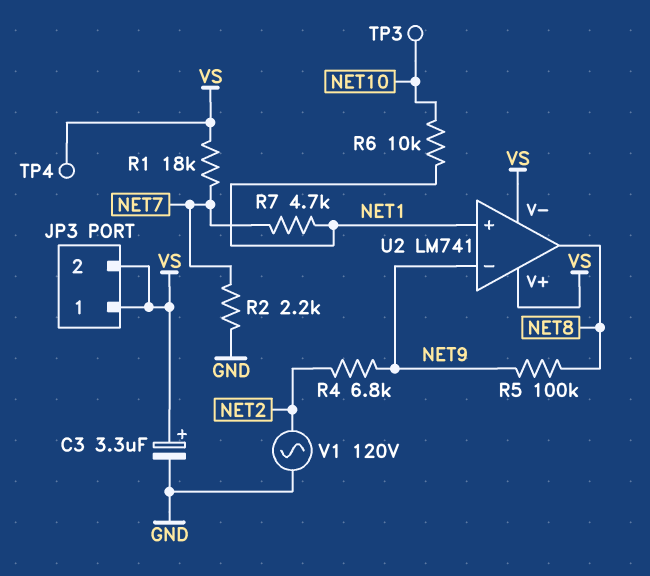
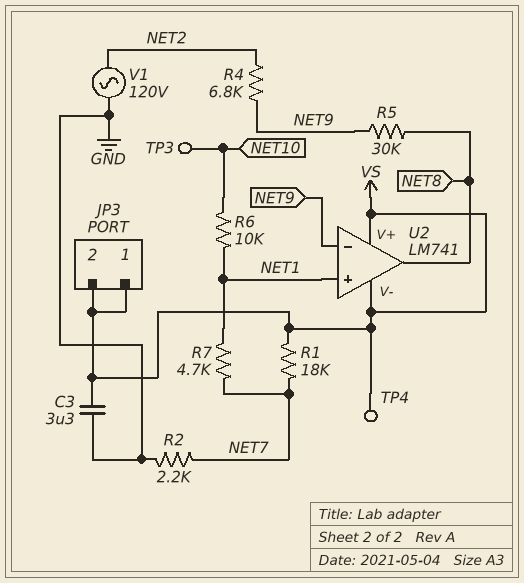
C3: 3.3uF (plus VS, minus GND) -> 3.3uF (GND, VS)
R5: 100k (NET8, NET9) -> 30k (NET8, NET9)

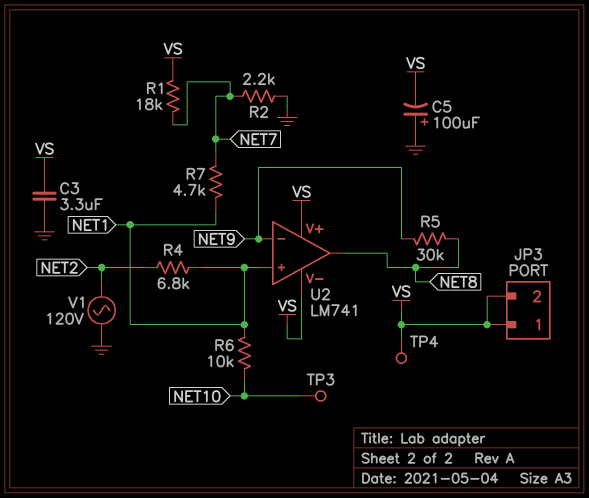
C5: none -> 100uF (plus GND, minus VS)
R4: 6.8k (NET2, NET9) -> 6.8k (NET1, NET2)

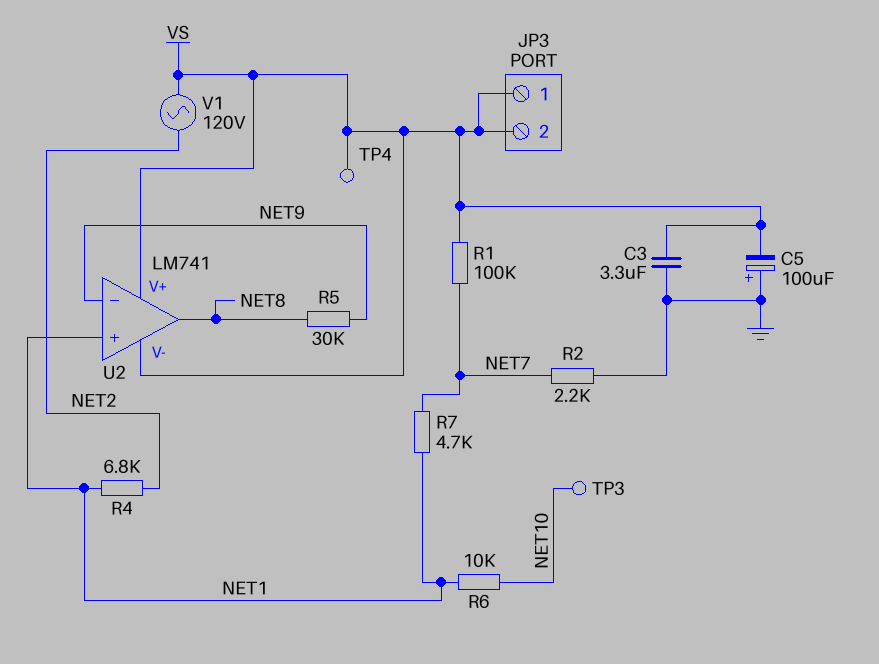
R1: 18k (NET7, VS) -> 100k (NET7, VS)
V1: AC 120V (GND, NET2) -> AC 120V (NET2, VS)

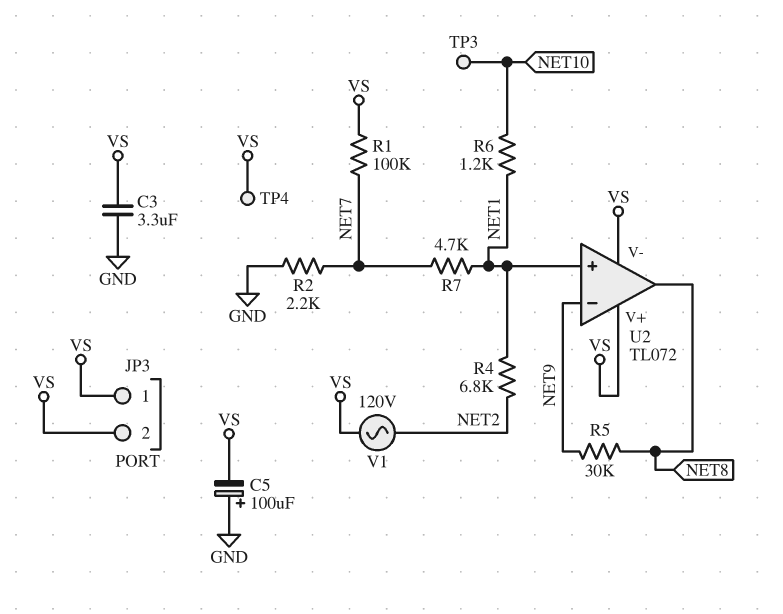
R6: 10k (NET1, NET10) -> 1.2k (NET1, NET10)
U2: LM741 -> TL072

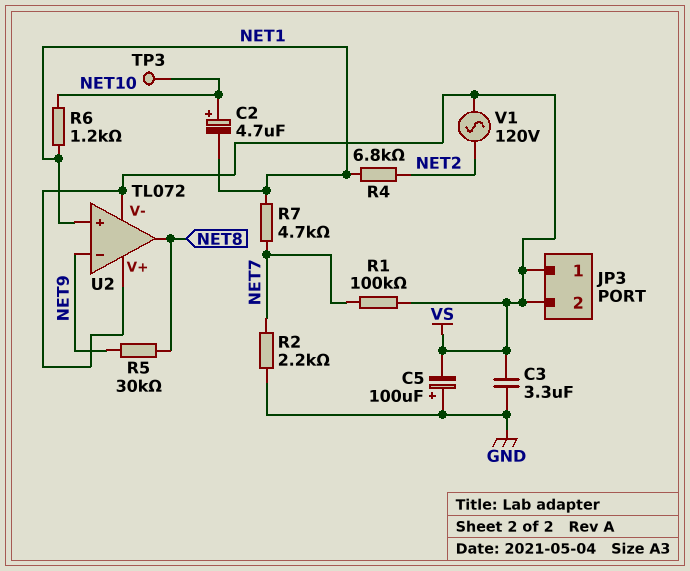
C2: none -> 4.7uF (plus NET10, minus NET1)
TP4: test point (VS) -> none

